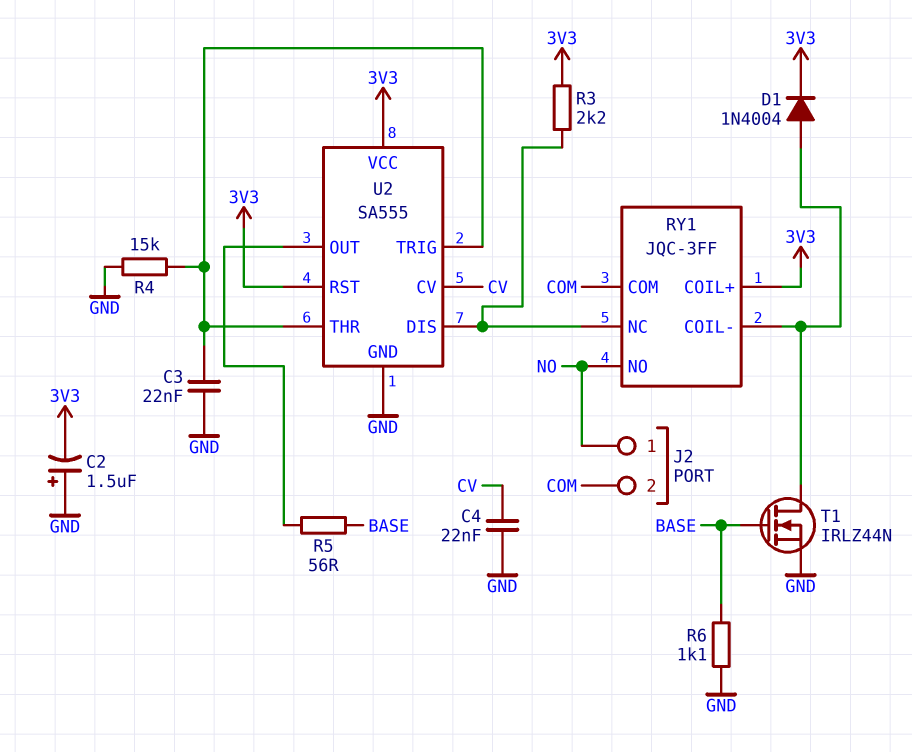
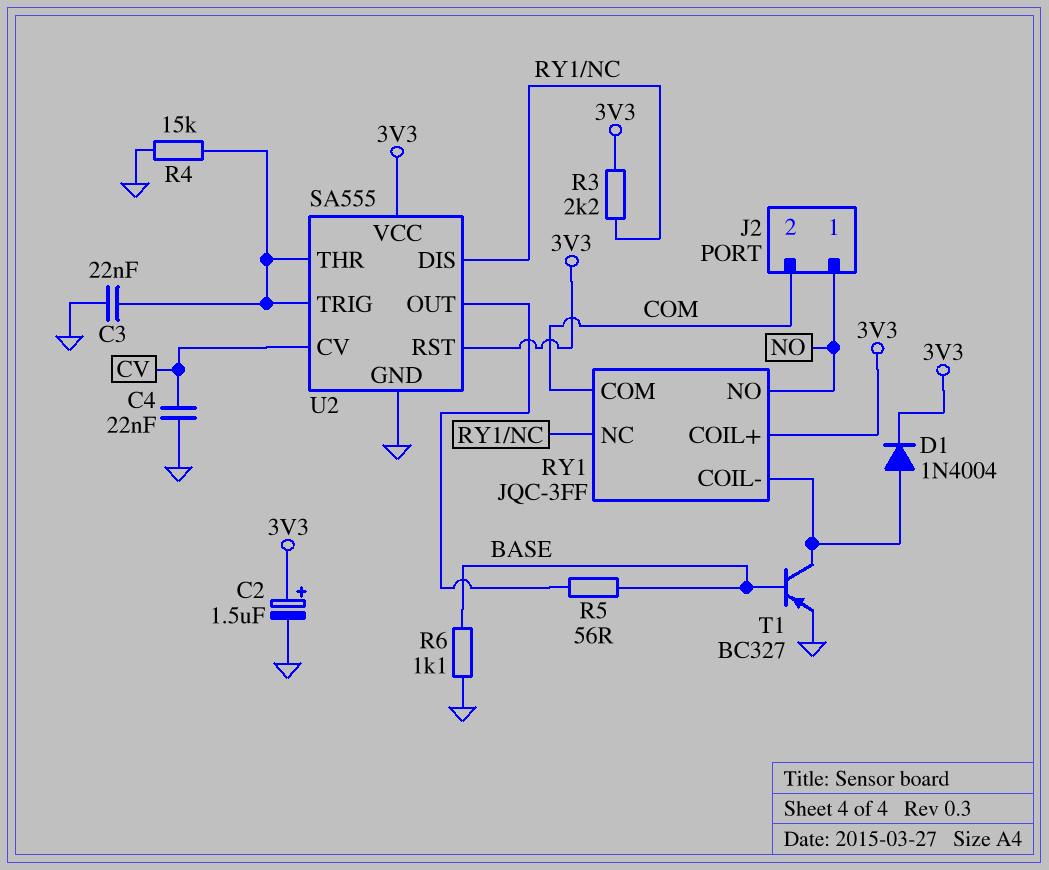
C2: 1.5uF (plus GND, minus 3V3) -> 1.5uF (plus 3V3, minus GND)
T1: NMOS IRLZ44N (G BASE, D RY1/COIL-, S GND) -> PNP BC327 (B BASE, C RY1/COIL-, E GND)

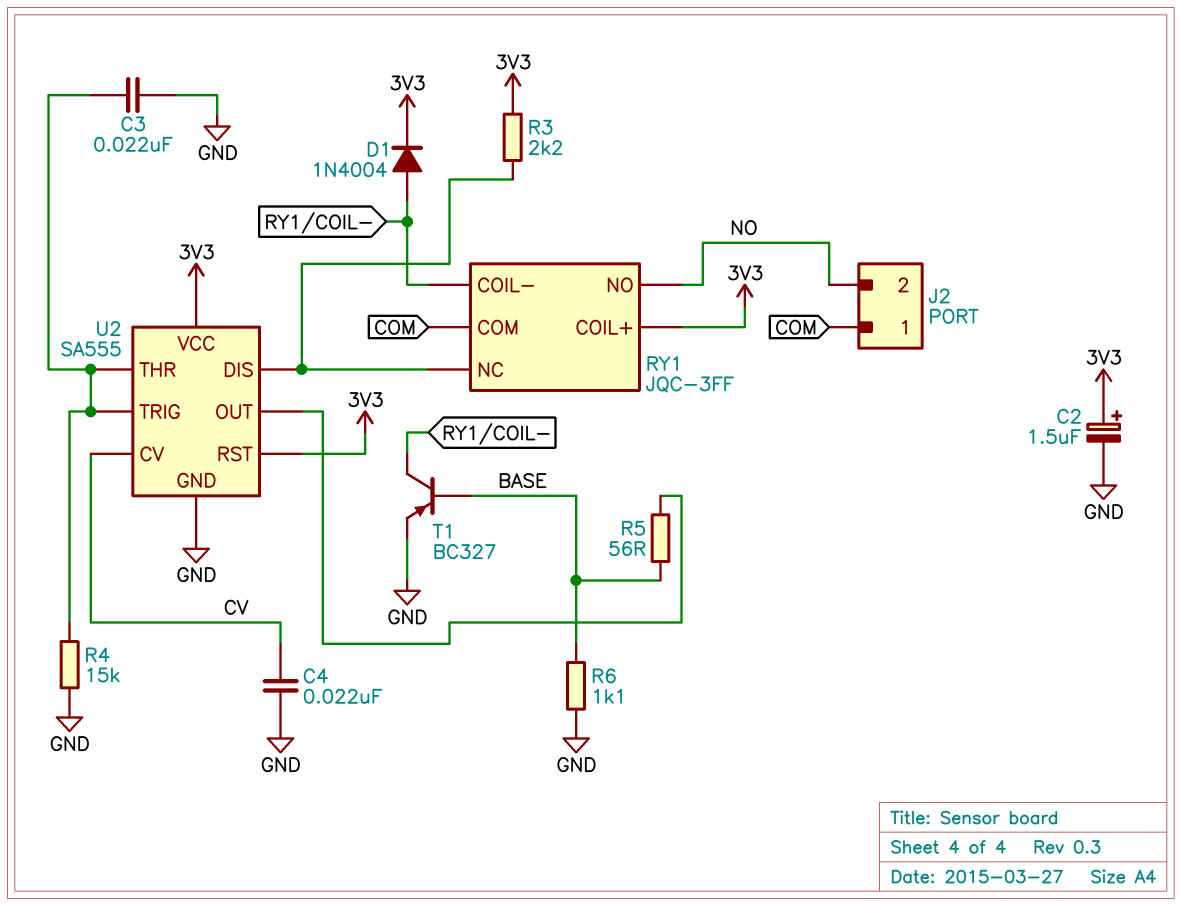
J2 pin 1: NO -> COM
J2 pin 2: COM -> NO

